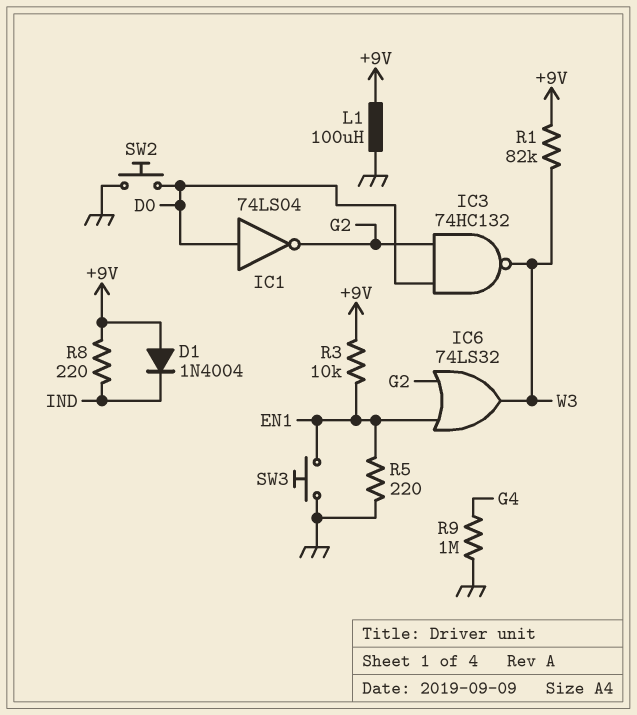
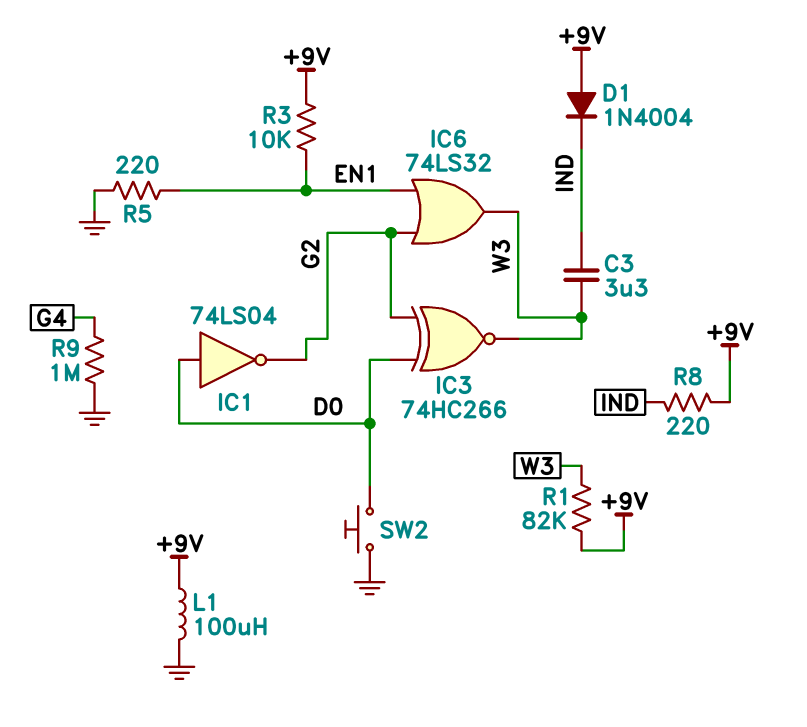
C3: none -> 3.3uF (IND, W3)
IC3: NAND 74HC132 (in D0, in G2, out W3) -> XNOR 74HC266 (in D0, in G2, out W3)
SW3: button (EN1, GND) -> none

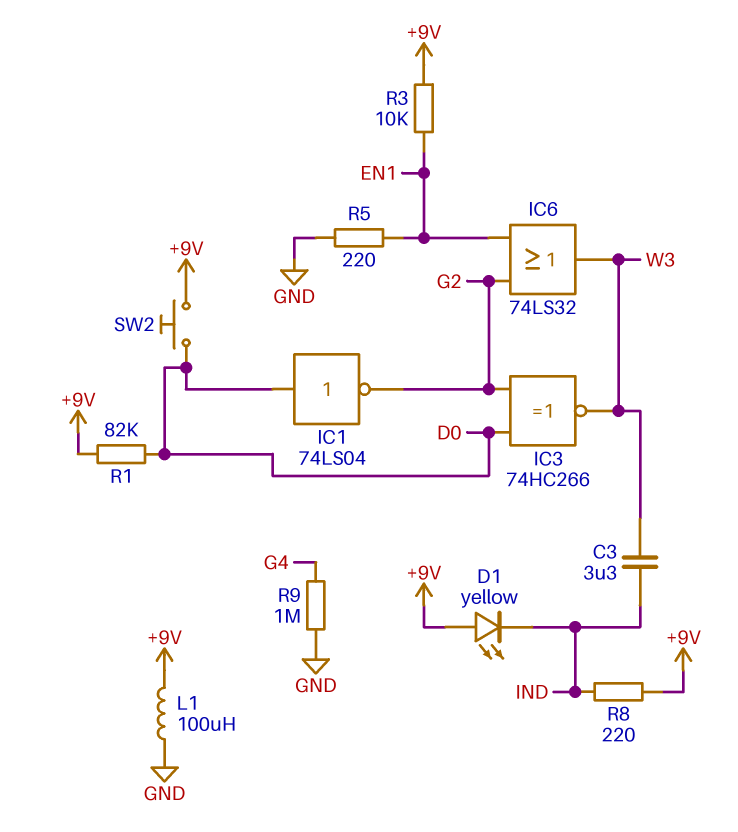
D1: diode 1N4004 (A +9V, K IND) -> LED yellow (A +9V, K IND)
R1: 82k (+9V, W3) -> 82k (+9V, D0)
SW2: button (D0, GND) -> button (+9V, D0)

